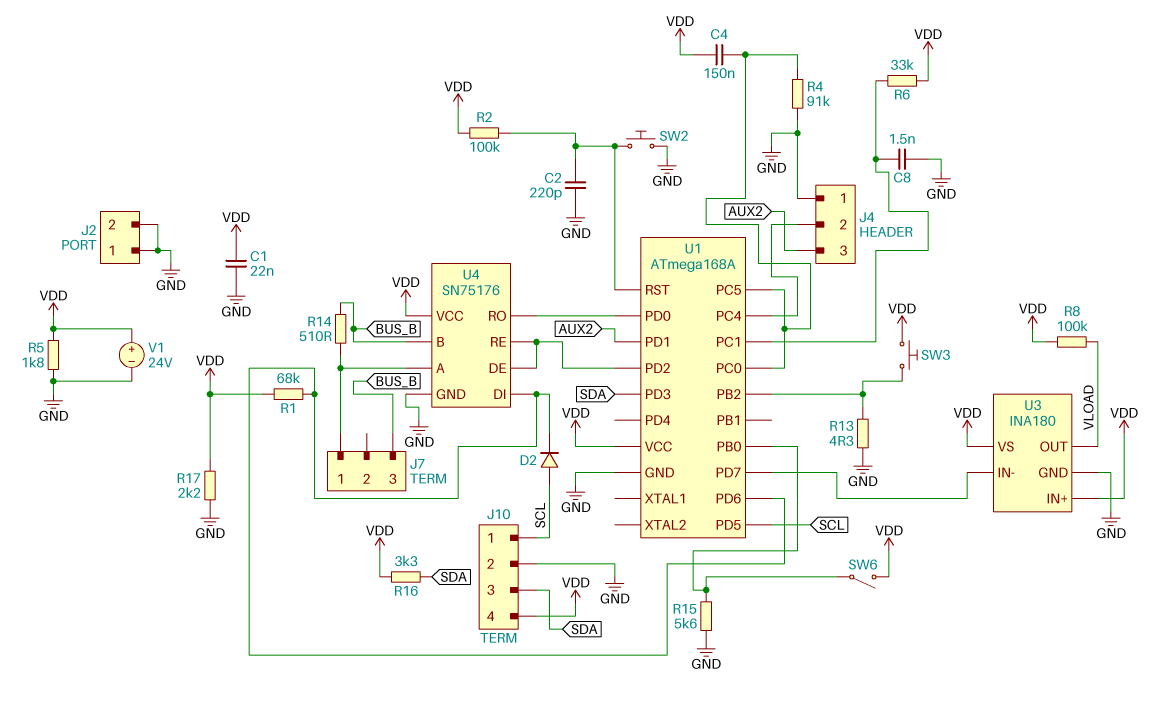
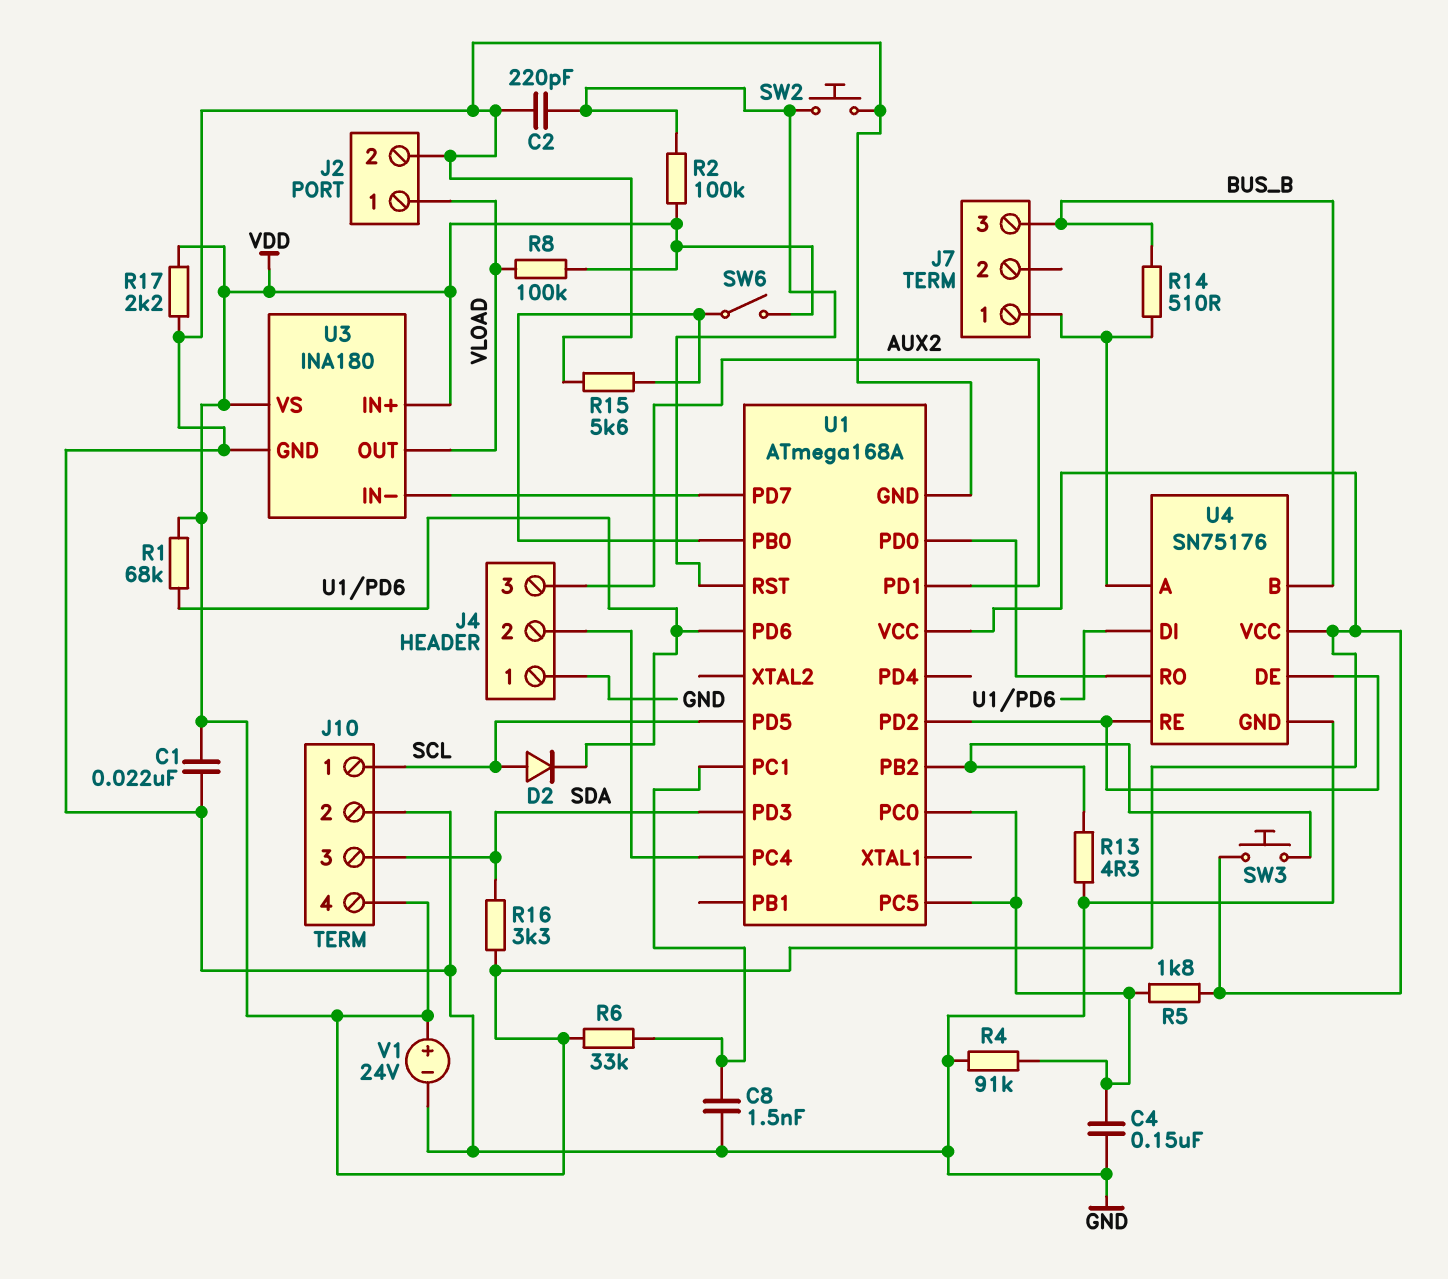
C4: 150nF (U1/PC0, VDD) -> 150nF (GND, U1/PC0)
J2 pin 1: GND -> VLOAD
R5: 1.8k (GND, VDD) -> 1.8k (U1/PC0, VDD)

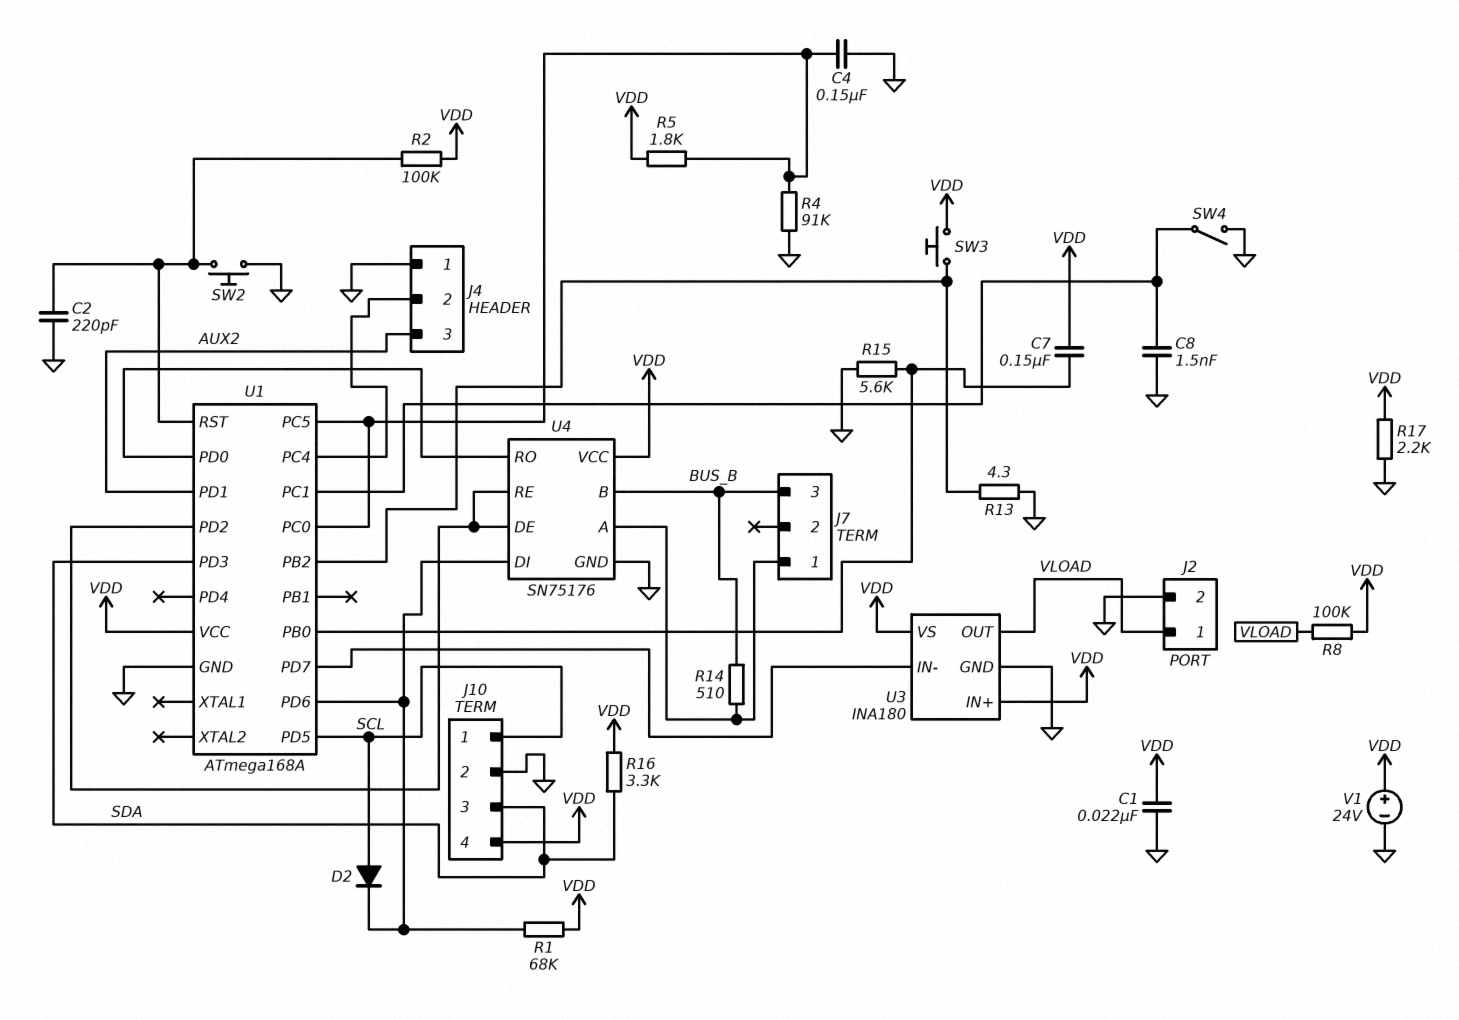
C7: none -> 150nF (U1/PB0, VDD)
R6: 33k (U1/PC1, VDD) -> none
SW4: none -> switch (GND, U1/PC1)
SW6: switch (U1/PB0, VDD) -> none

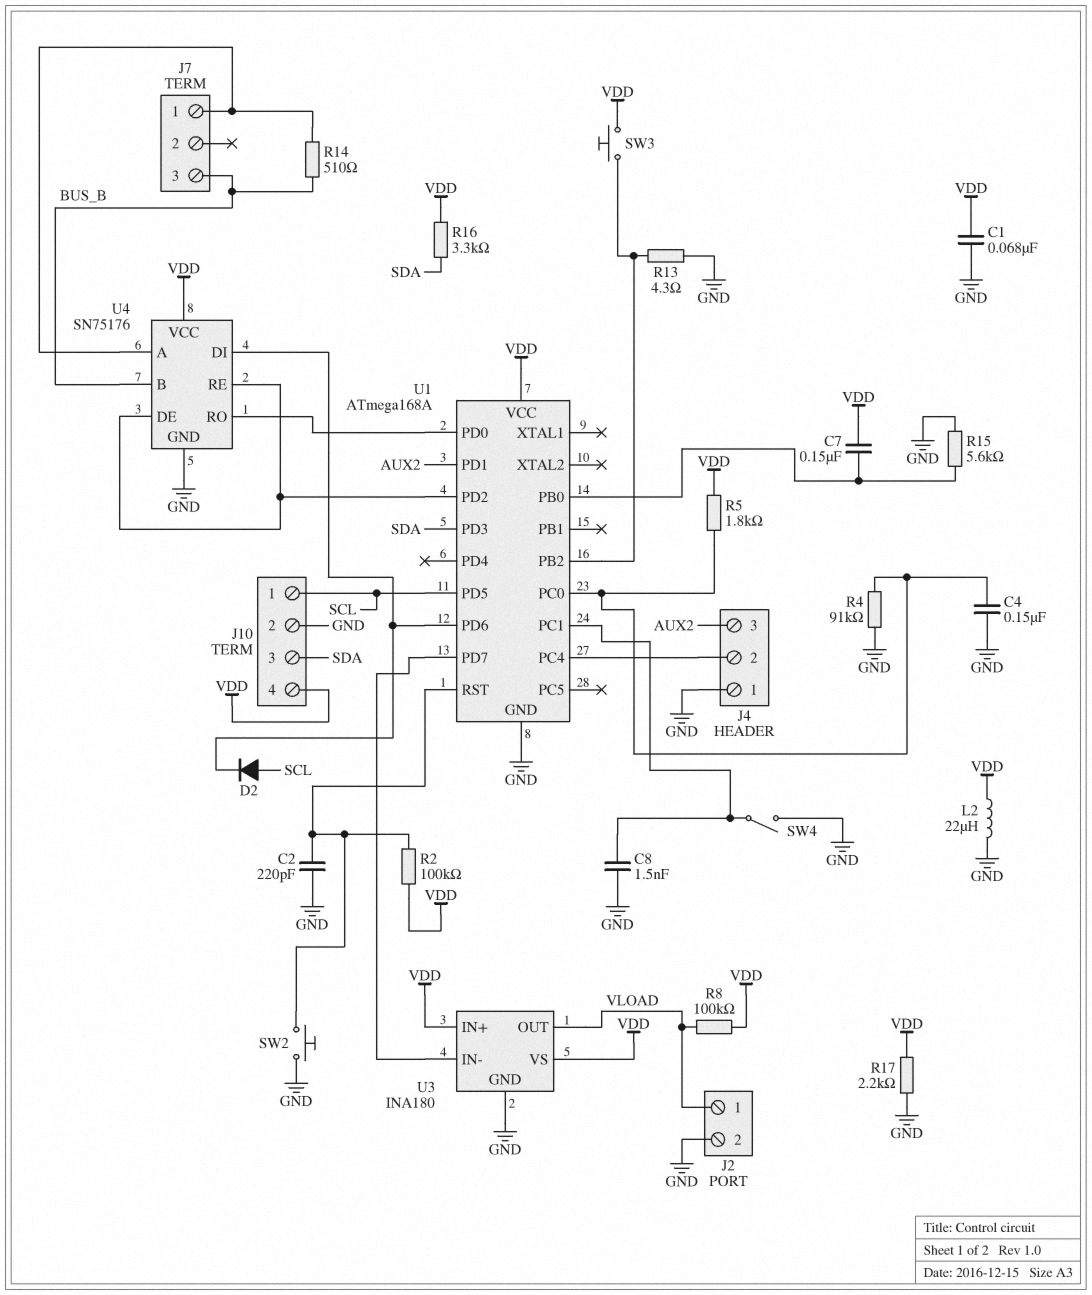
C1: 22nF (GND, VDD) -> 68nF (GND, VDD)
L2: none -> 22uH (GND, VDD)
R1: 68k (U1/PD6, VDD) -> none
U1 pin PC5: U1/PC0 -> none
V1: 24V (plus VDD, minus GND) -> none

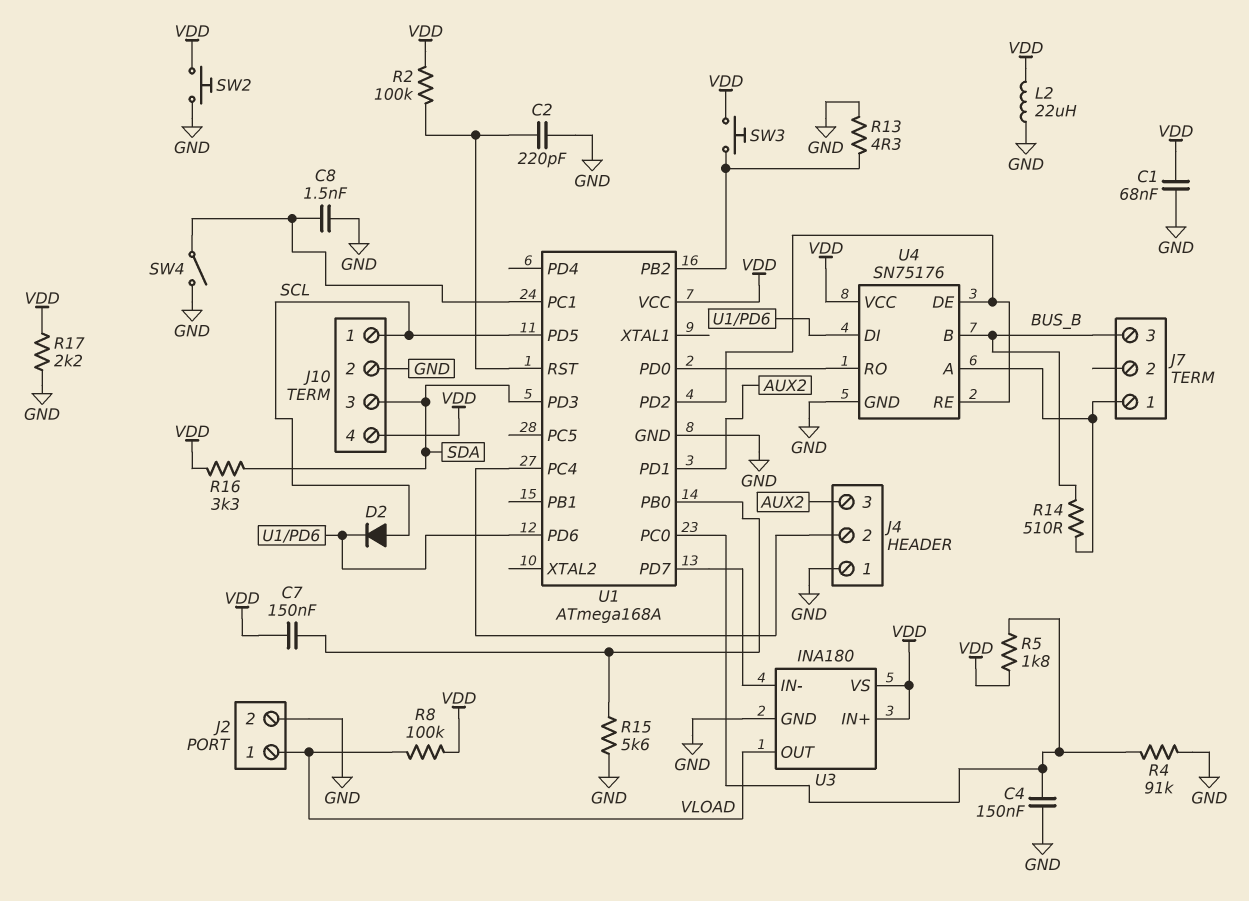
SW2: button (GND, U1/RST) -> button (GND, VDD)

